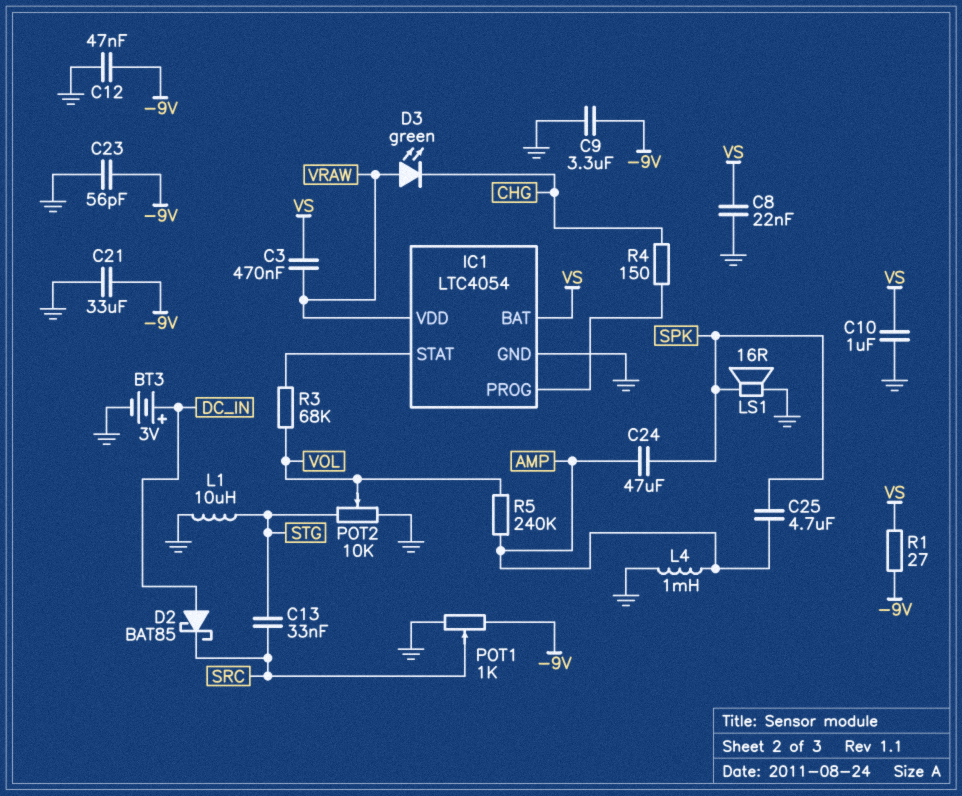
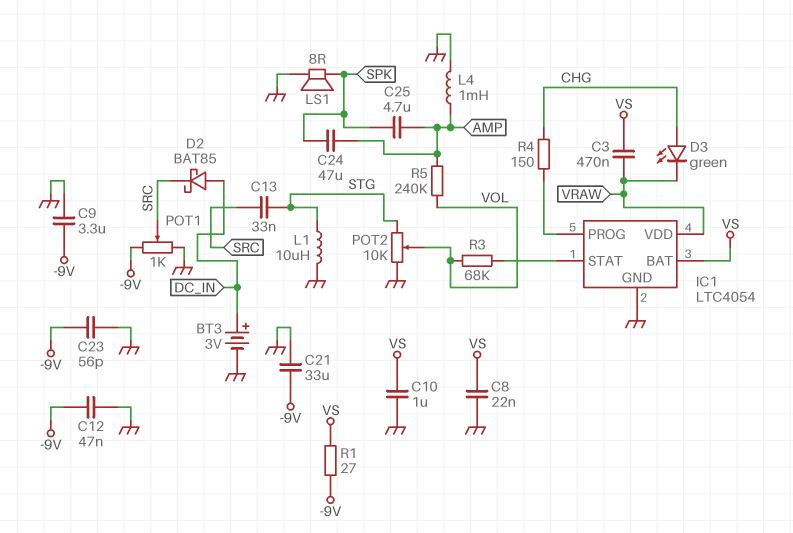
D3: LED green (A VRAW, K CHG) -> LED green (A CHG, K VRAW)
LS1: speaker 16R (GND, SPK) -> speaker 8R (GND, SPK)

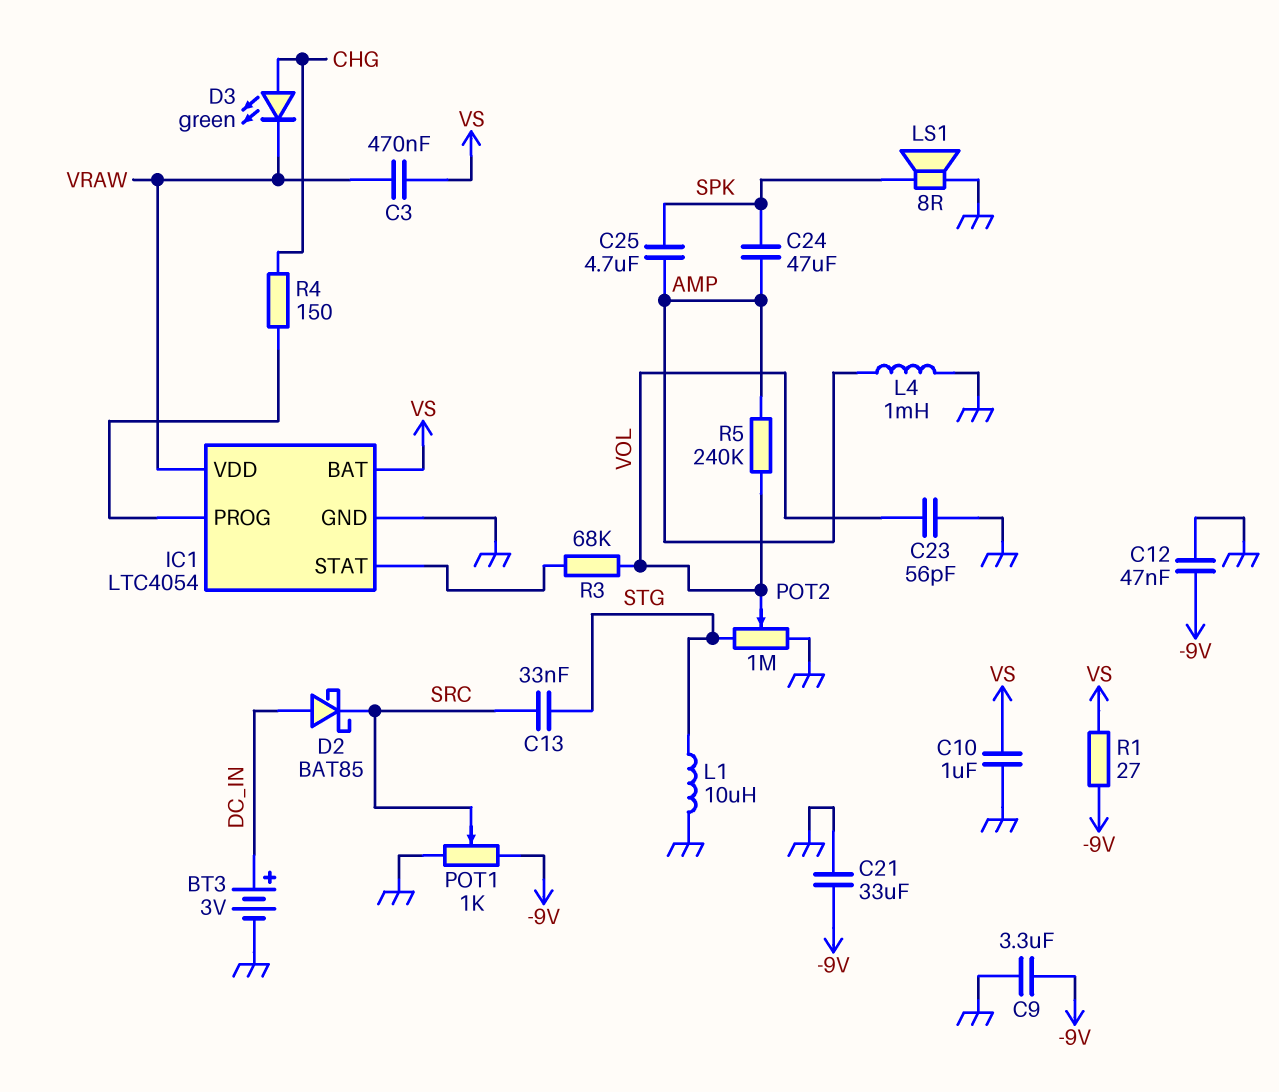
C8: 22nF (GND, VS) -> none
C23: 56pF (-9V, GND) -> 56pF (GND, VOL)
POT2: 10k (GND, STG, wiper VOL) -> 1M (GND, STG, wiper VOL)

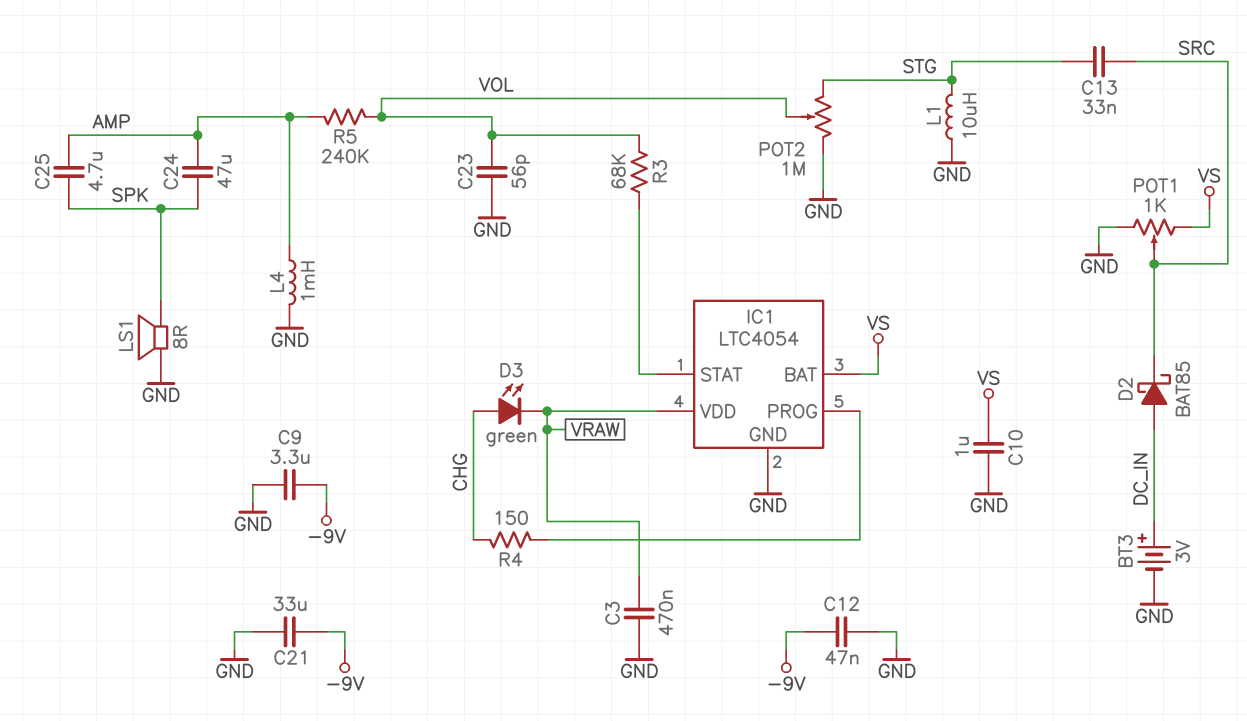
C3: 470nF (VRAW, VS) -> 470nF (GND, VRAW)
POT1: 1k (-9V, GND, wiper SRC) -> 1k (GND, VS, wiper SRC)
R1: 27 (-9V, VS) -> none

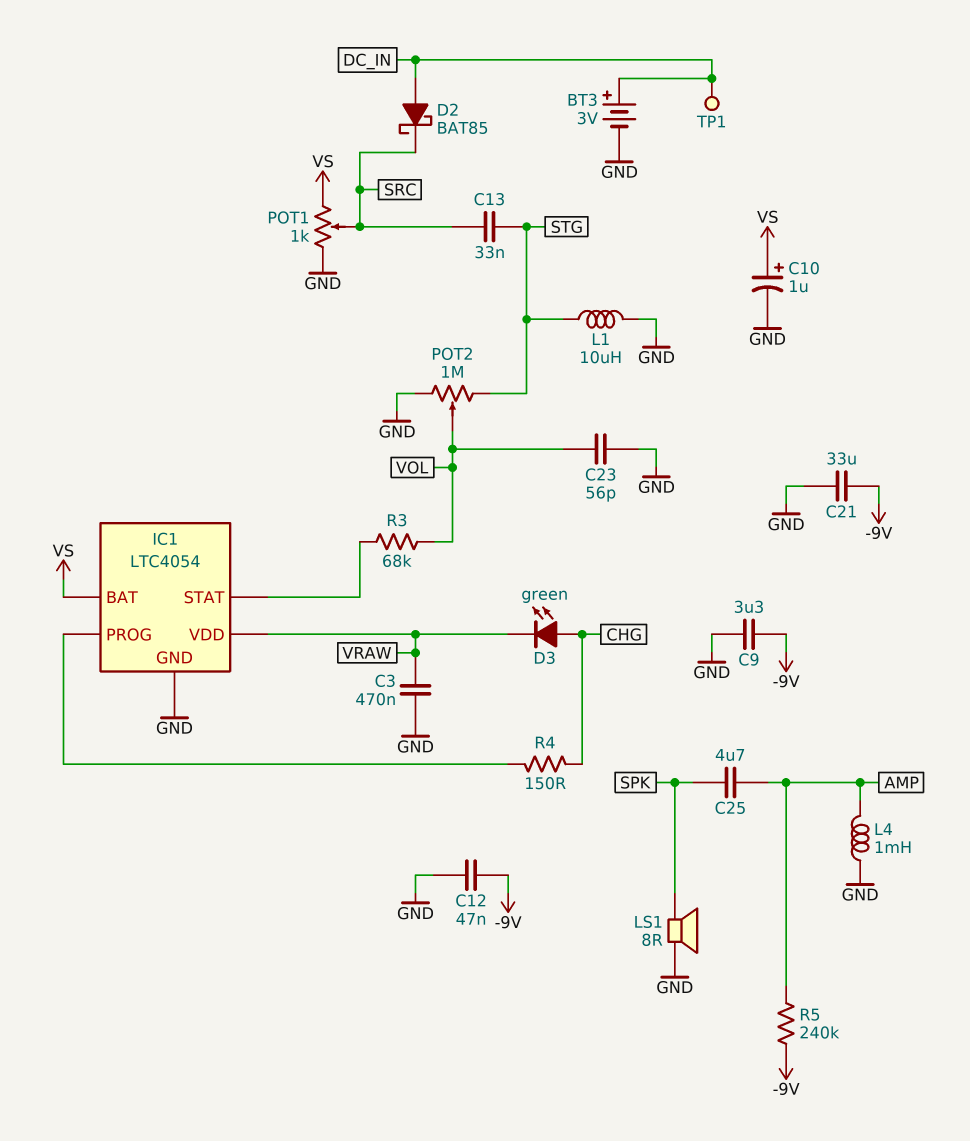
C10: 1uF (GND, VS) -> 1uF (plus VS, minus GND)
C24: 47uF (AMP, SPK) -> none
R5: 240k (AMP, VOL) -> 240k (-9V, AMP)
TP1: none -> test point (DC_IN)

